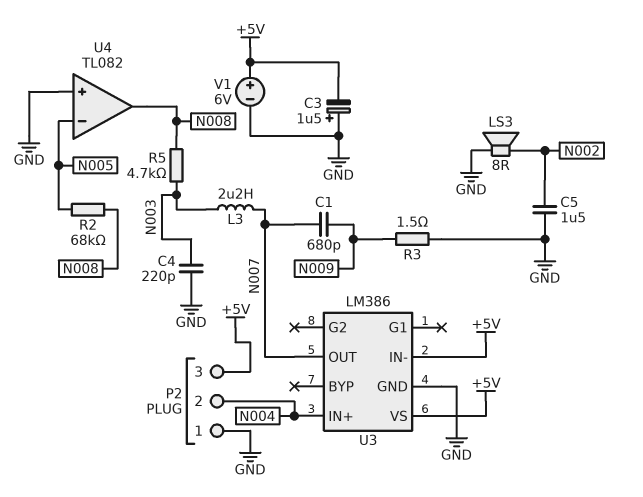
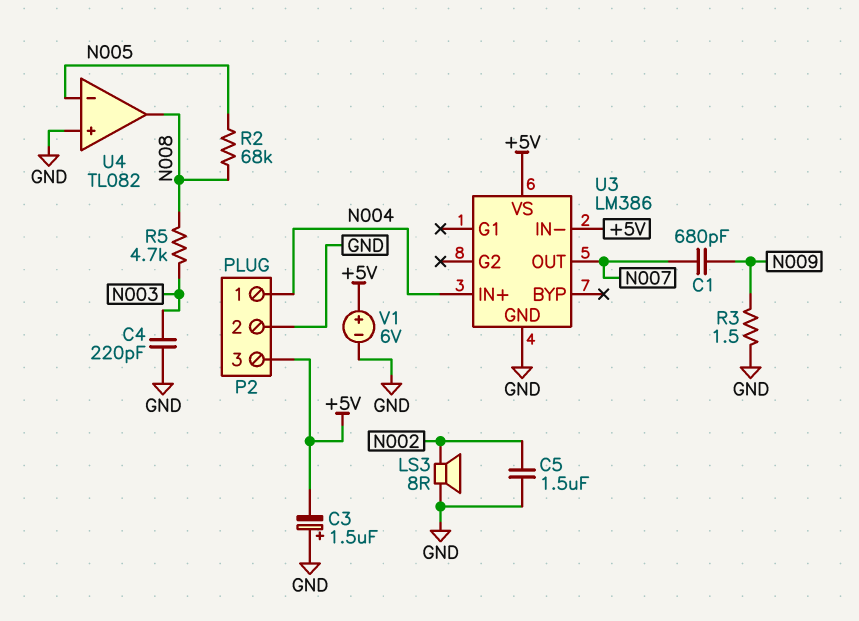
L3: 2.2uH (N003, N007) -> none
P2 pin 1: GND -> N004
P2 pin 2: N004 -> GND

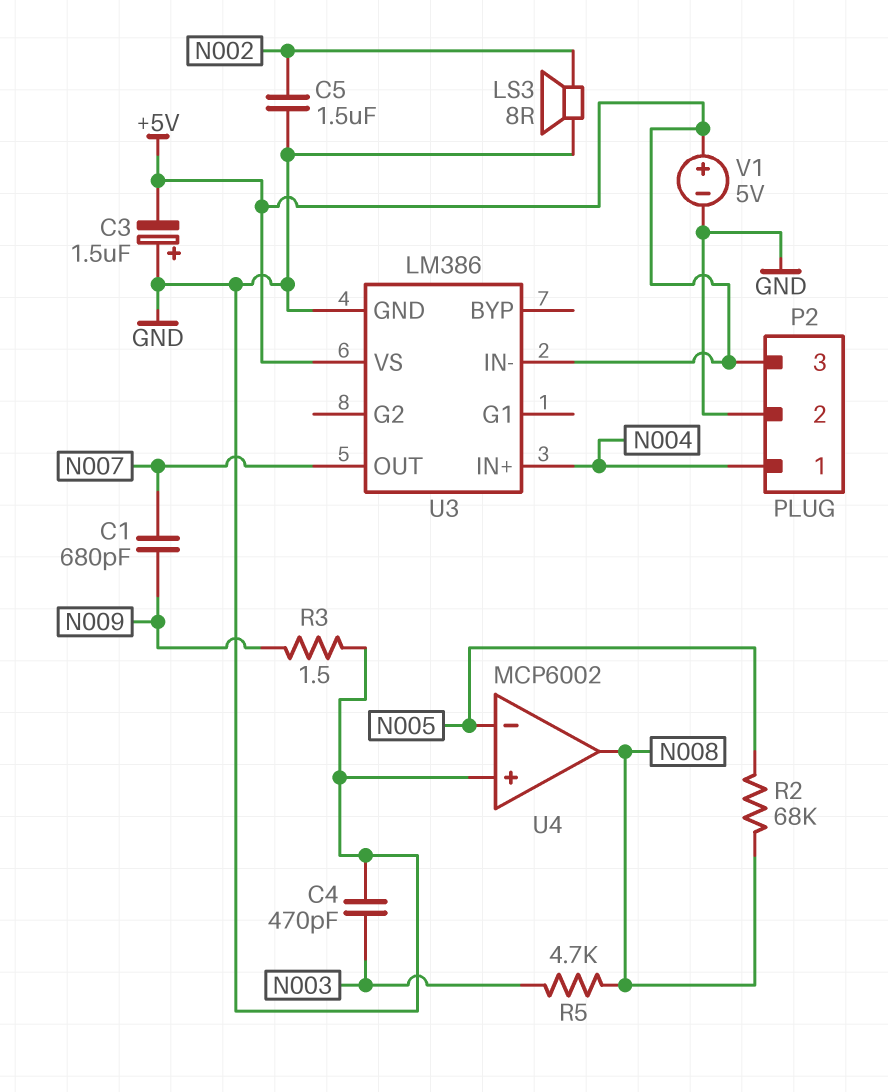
C4: 220pF (GND, N003) -> 470pF (GND, N003)
U4: TL082 -> MCP6002
V1: 6V (plus +5V, minus GND) -> 5V (plus +5V, minus GND)

